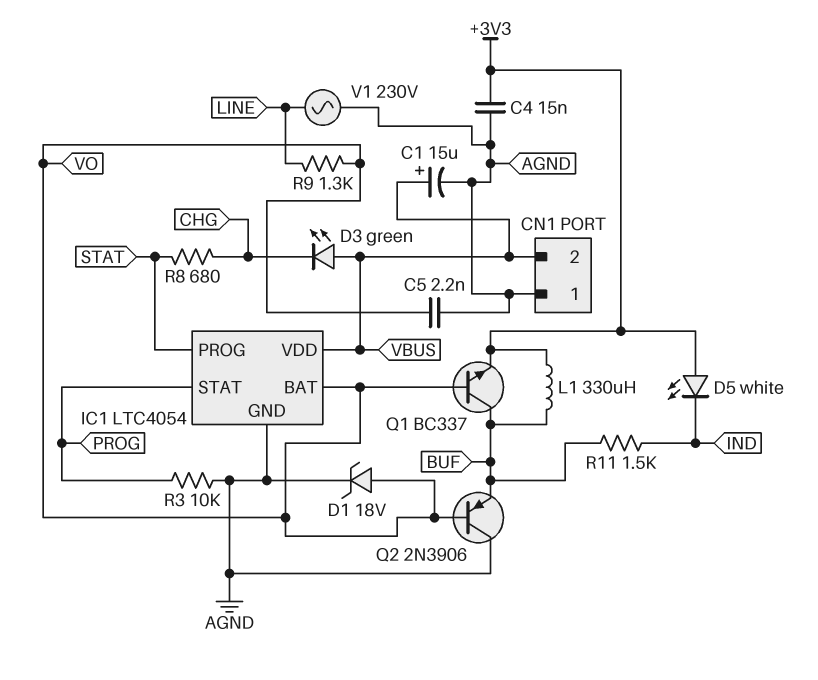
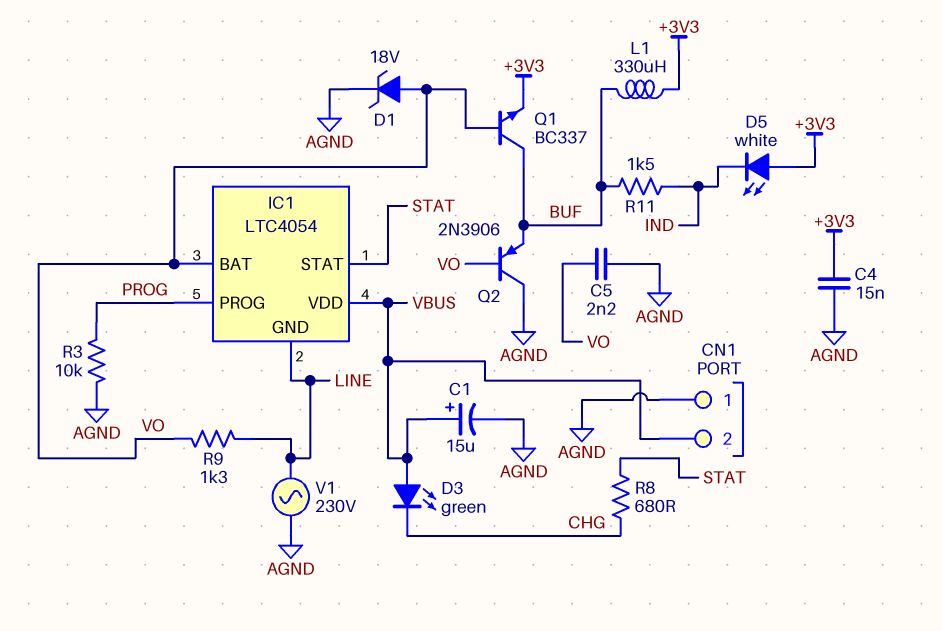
IC1 pin GND: AGND -> LINE
IC1 pin PROG: STAT -> PROG
IC1 pin STAT: PROG -> STAT

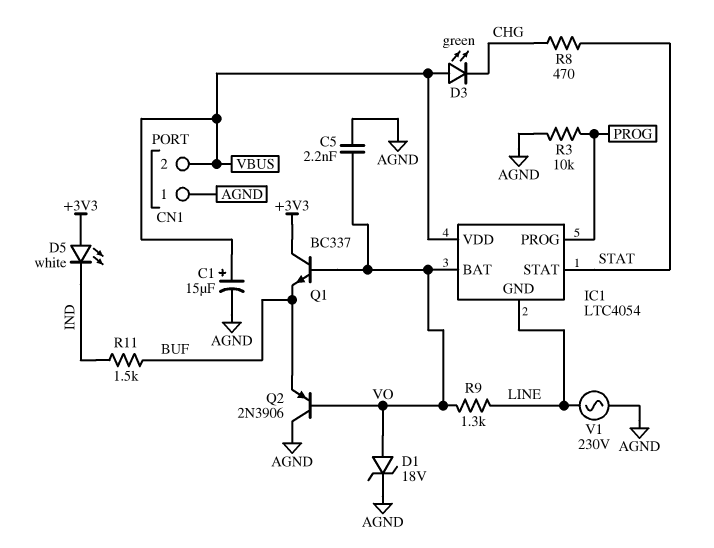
C4: 15nF (+3V3, AGND) -> none
L1: 330uH (+3V3, BUF) -> none
Q1: NPN BC337 (B VO, C BUF, E +3V3) -> NPN BC337 (B VO, C +3V3, E BUF)
R8: 680 (CHG, STAT) -> 470 (CHG, STAT)

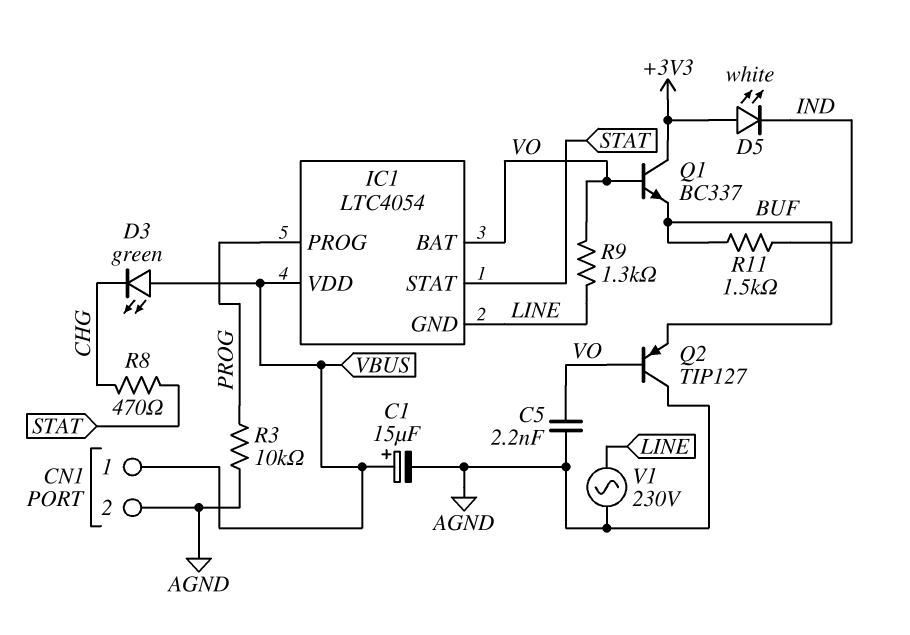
CN1 pin 1: AGND -> VBUS
CN1 pin 2: VBUS -> AGND
D1: zener 18V (A VO, K AGND) -> none
Q2: PNP 2N3906 (B VO, C AGND, E BUF) -> PNP TIP127 (B VO, C AGND, E BUF)

